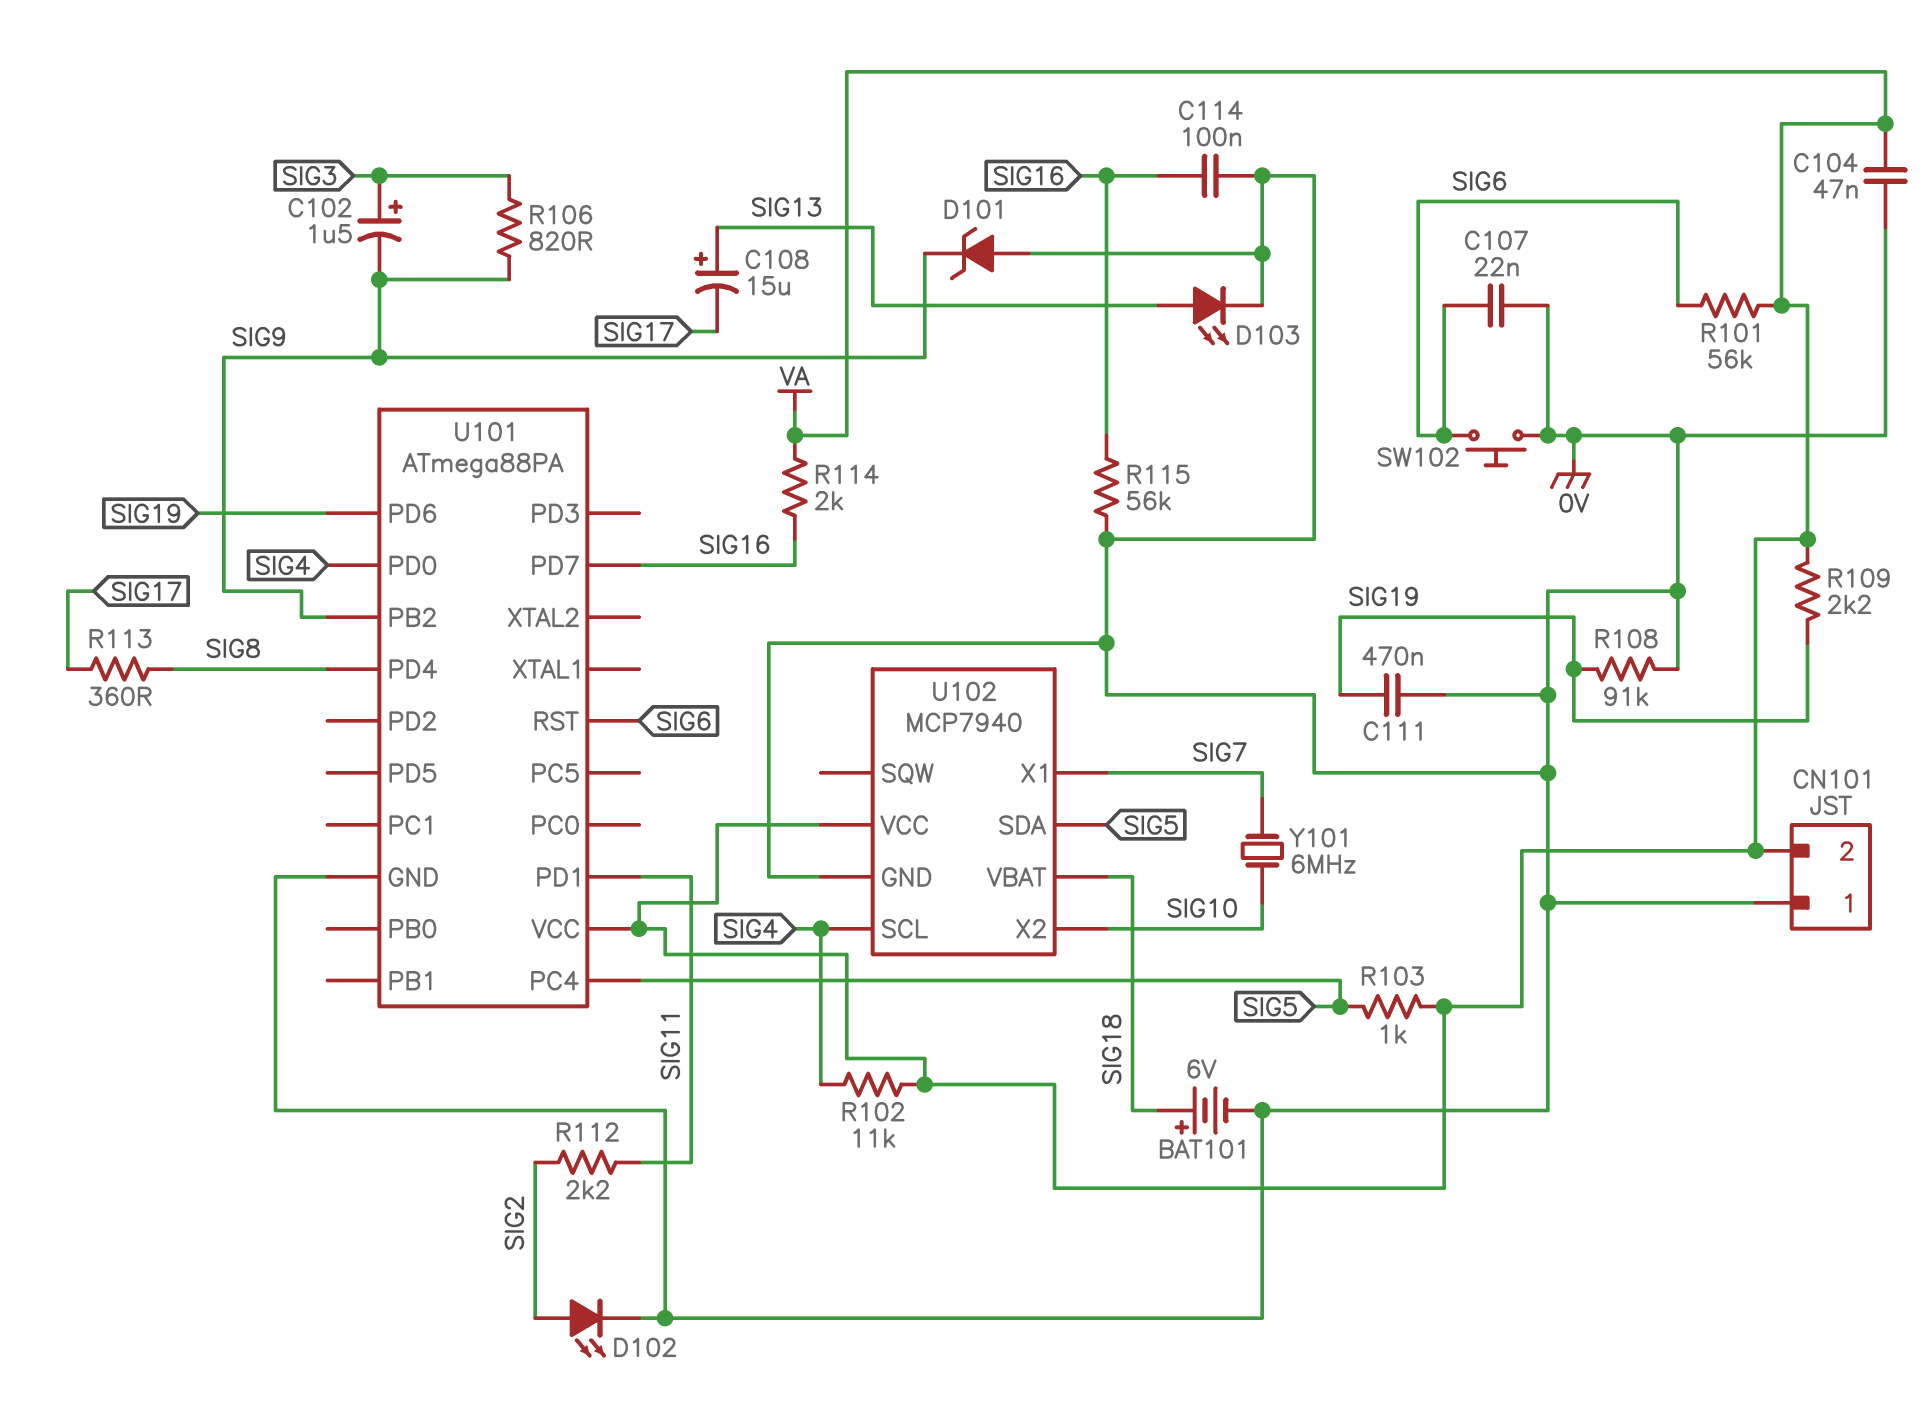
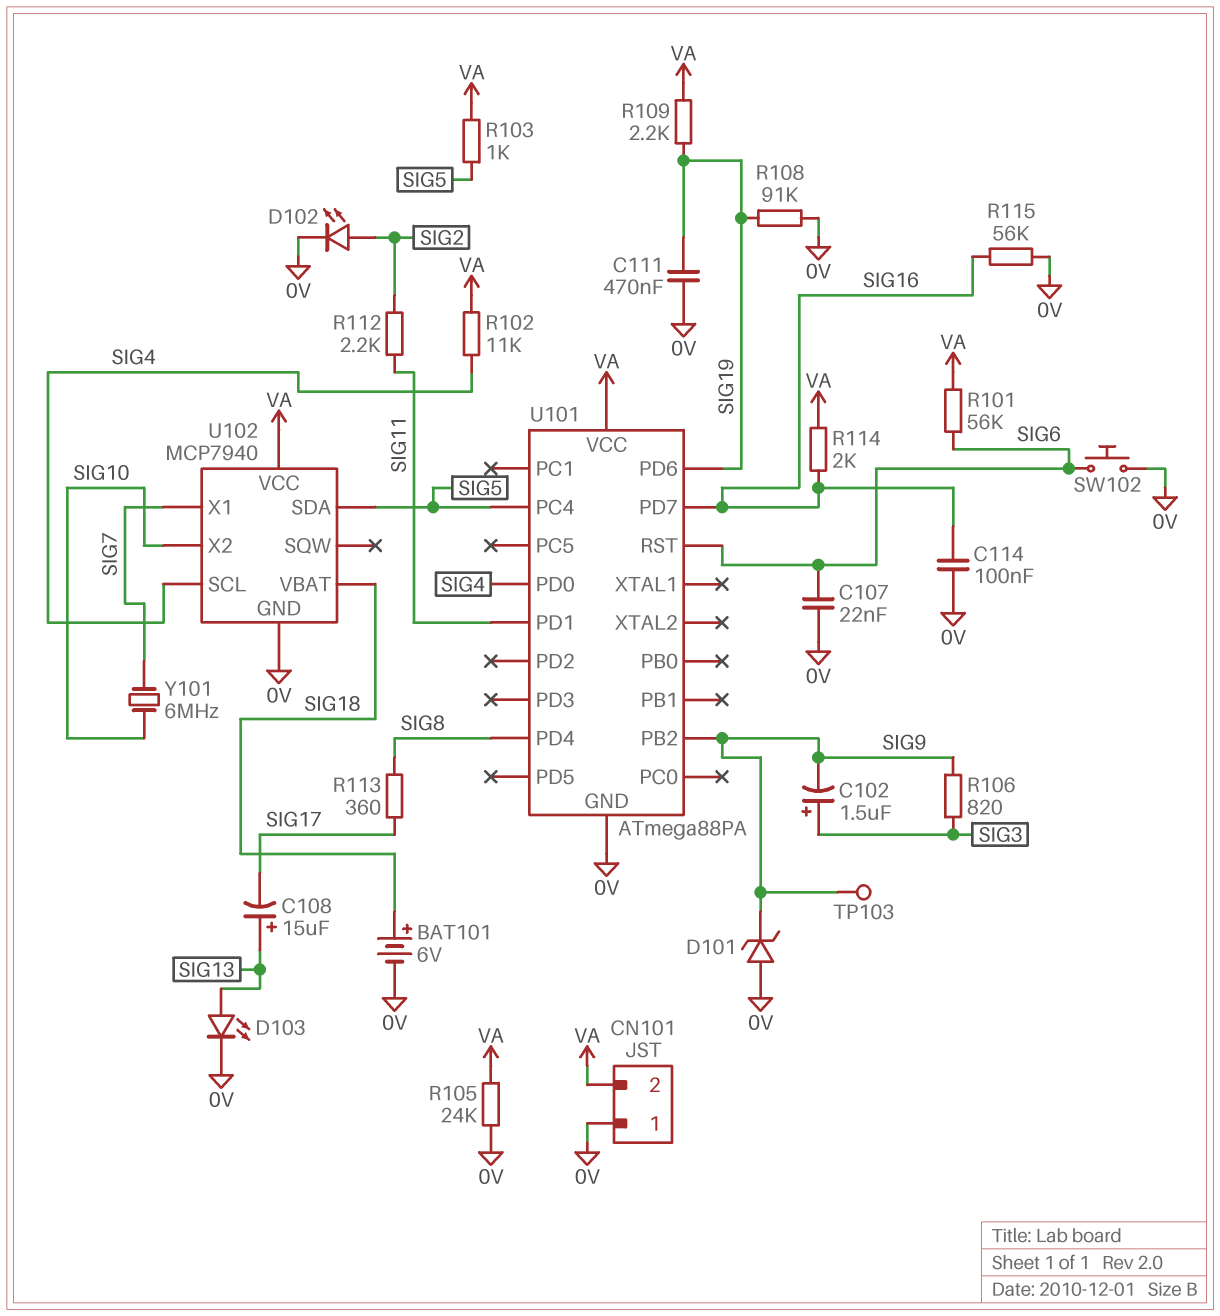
C104: 47nF (0V, VA) -> none
R105: none -> 24k (0V, VA)
TP103: none -> test point (SIG9)

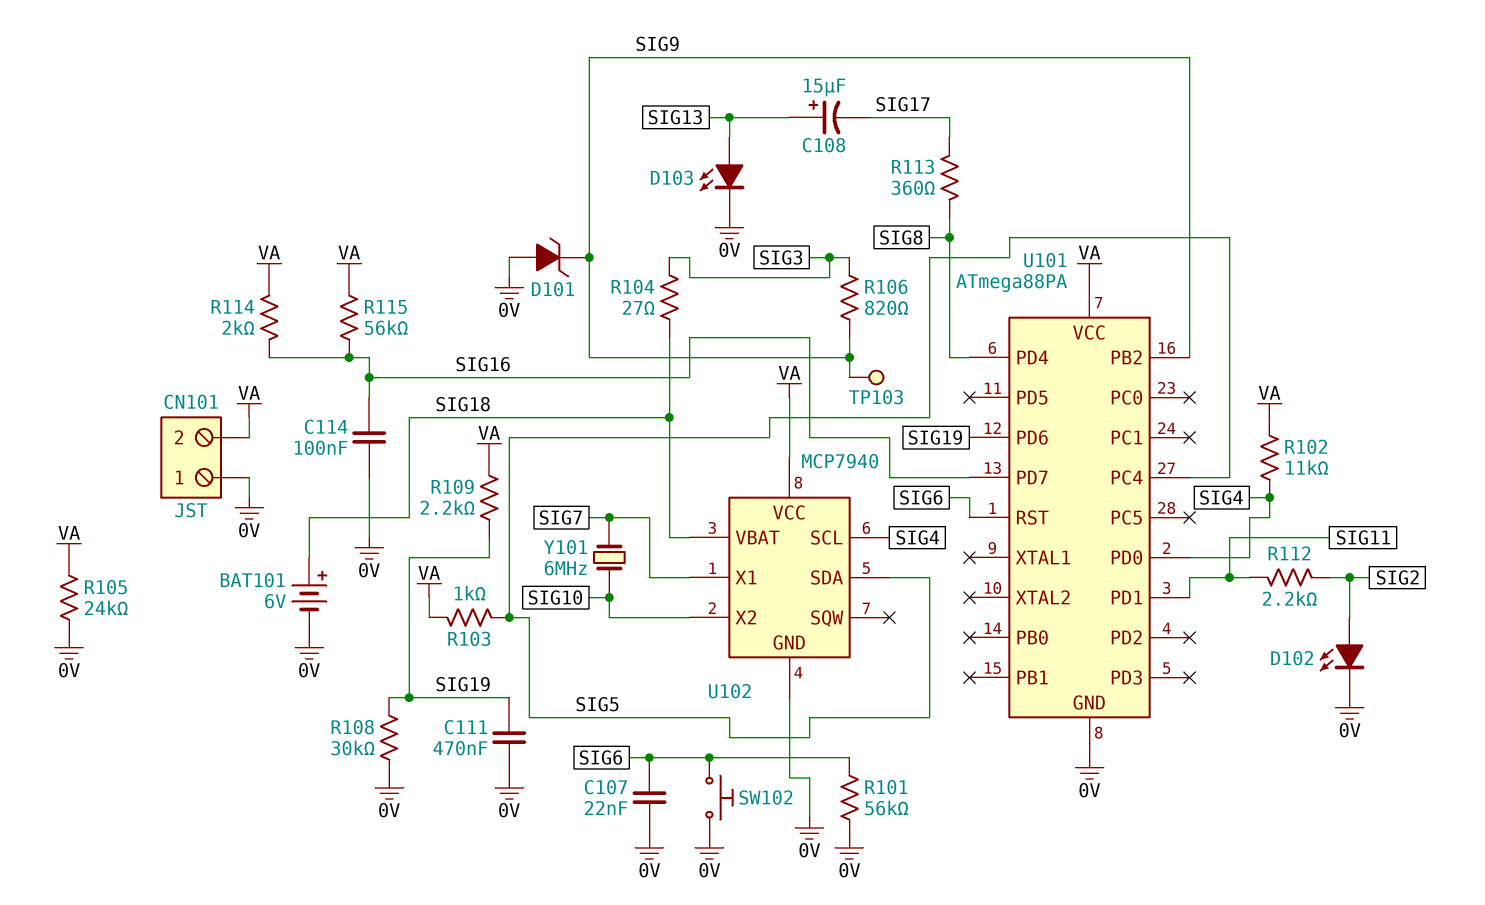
C102: 1.5uF (plus SIG3, minus SIG9) -> none
R101: 56k (SIG6, VA) -> 56k (0V, SIG6)
R104: none -> 27 (SIG3, SIG18)
R108: 91k (0V, SIG19) -> 30k (0V, SIG19)
R115: 56k (0V, SIG16) -> 56k (SIG16, VA)

